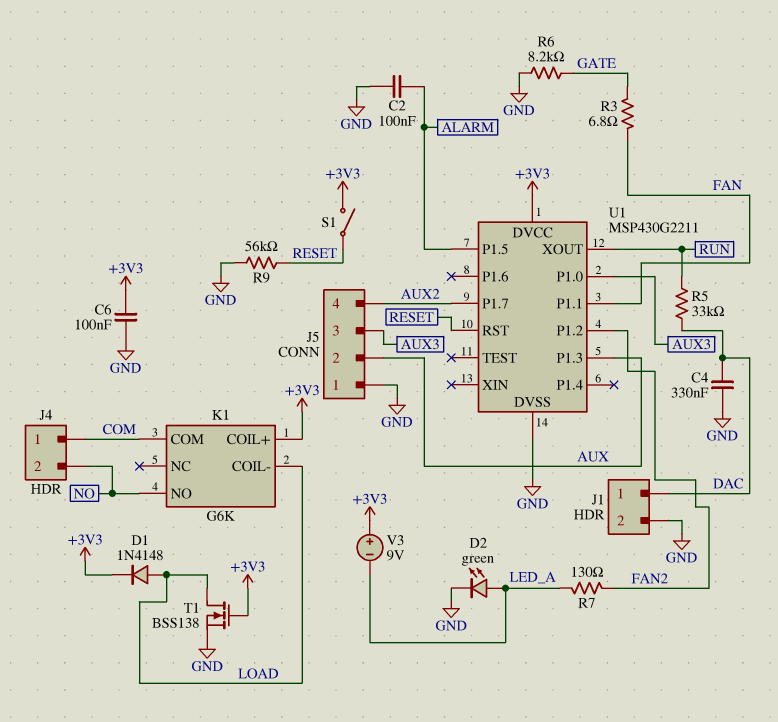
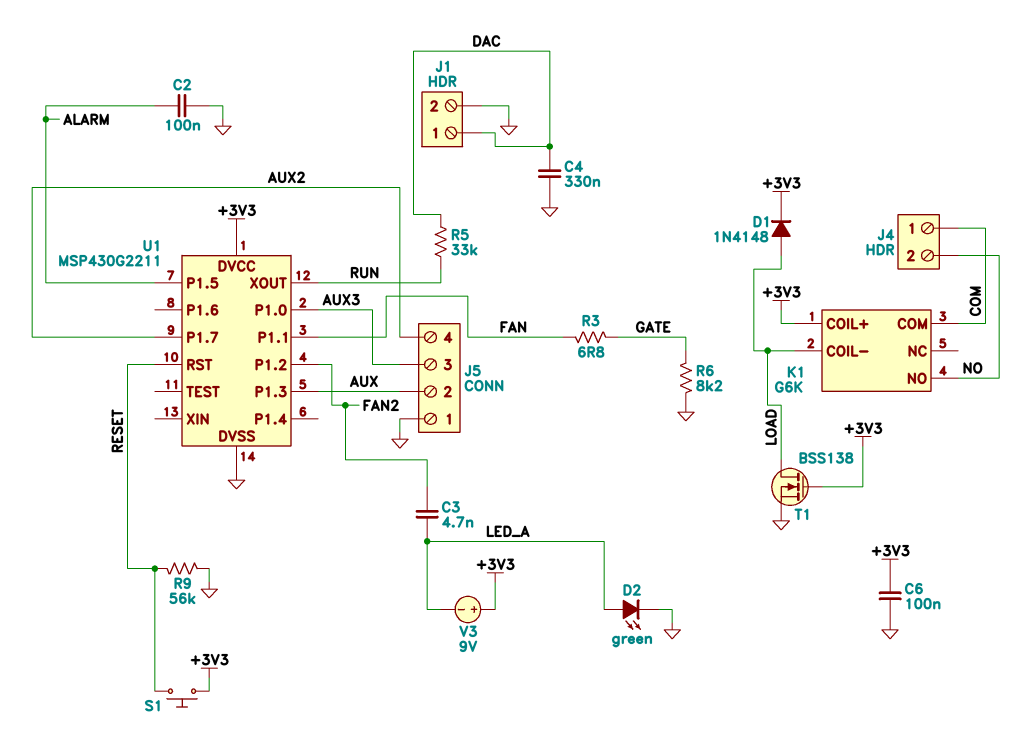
C3: none -> 4.7nF (FAN2, LED_A)
R7: 130 (FAN2, LED_A) -> none
S1: switch (+3V3, RESET) -> button (+3V3, RESET)

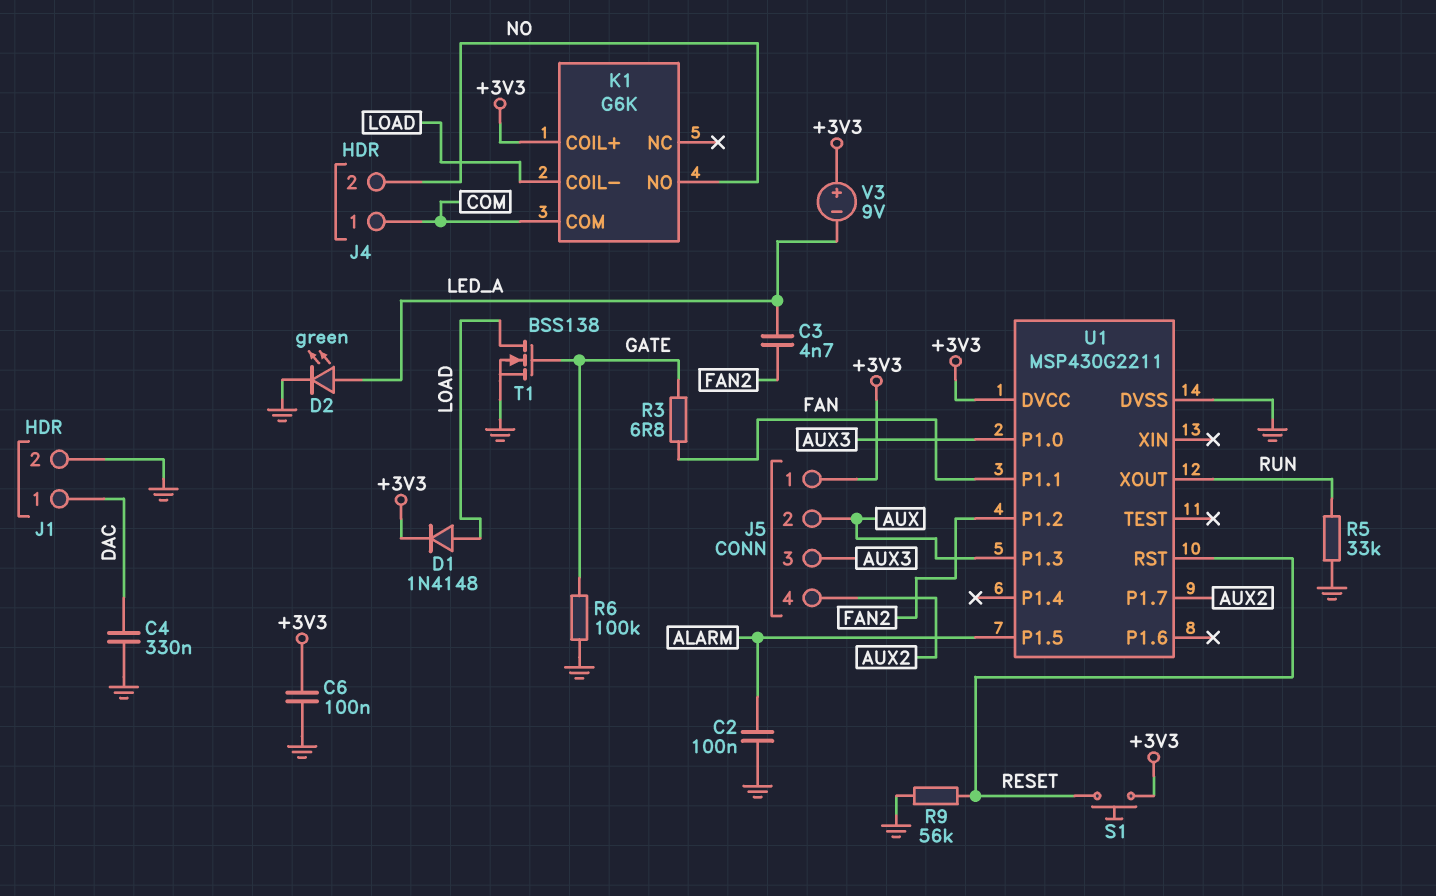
J5 pin 1: GND -> +3V3
R5: 33k (DAC, RUN) -> 33k (GND, RUN)
R6: 8.2k (GATE, GND) -> 100k (GATE, GND)
T1: NMOS BSS138 (G +3V3, D LOAD, S GND) -> NMOS BSS138 (G GATE, D LOAD, S GND)

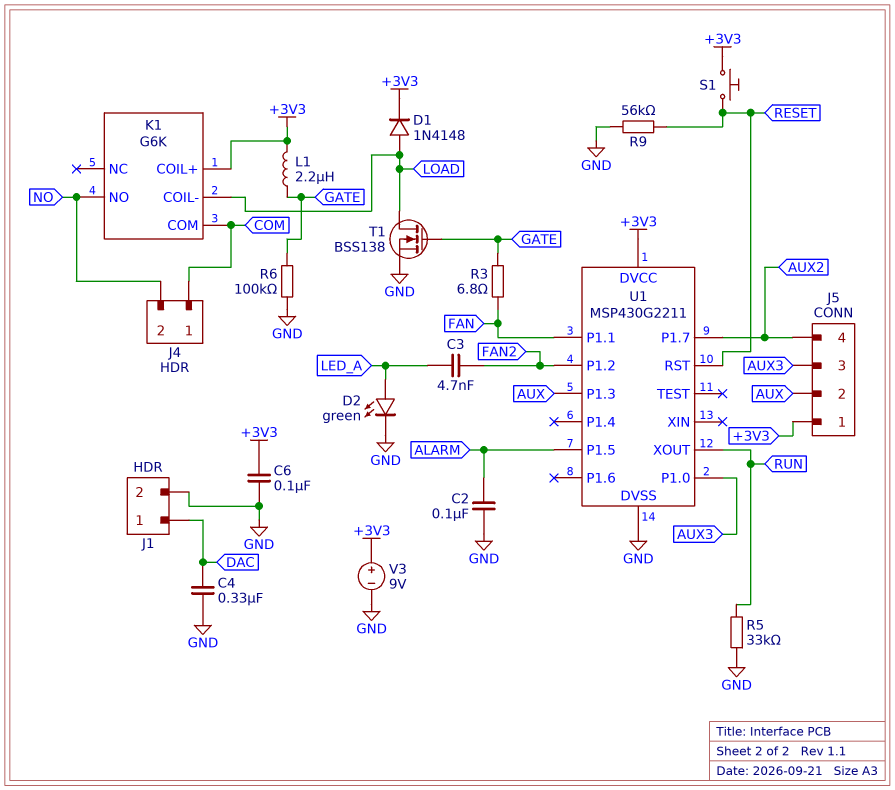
L1: none -> 2.2uH (+3V3, GATE)
V3: 9V (plus +3V3, minus LED_A) -> 9V (plus +3V3, minus GND)

